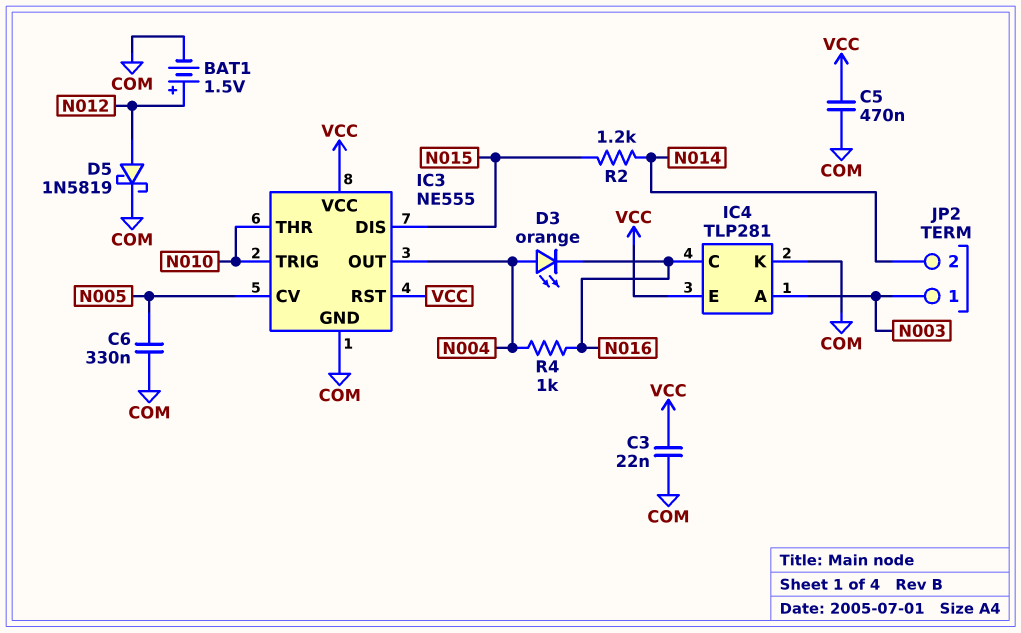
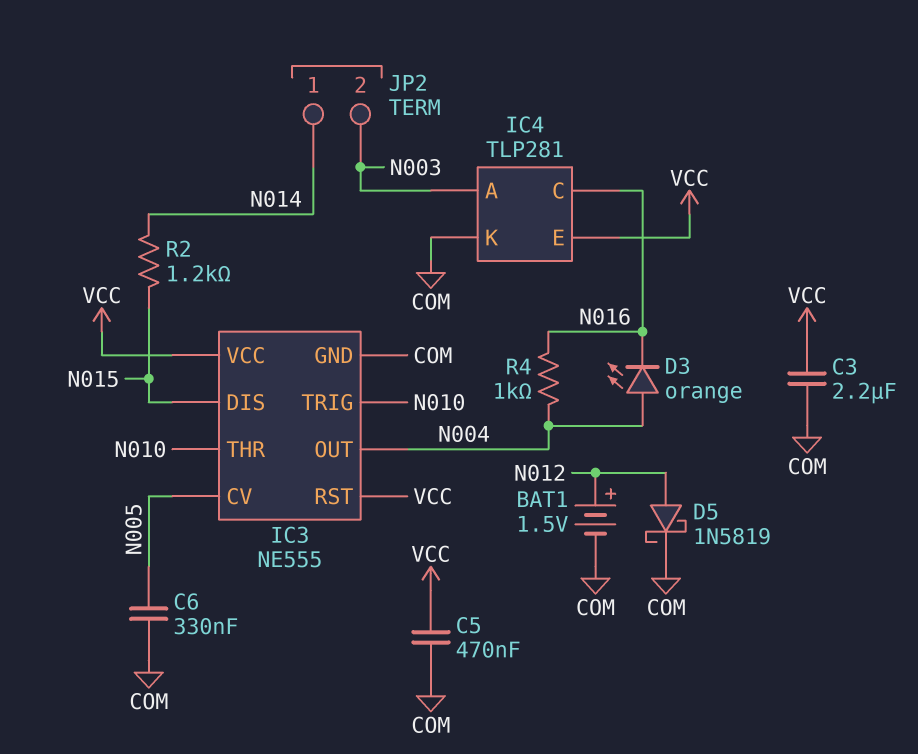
C3: 22nF (COM, VCC) -> 2.2uF (COM, VCC)
JP2 pin 1: N003 -> N014
JP2 pin 2: N014 -> N003

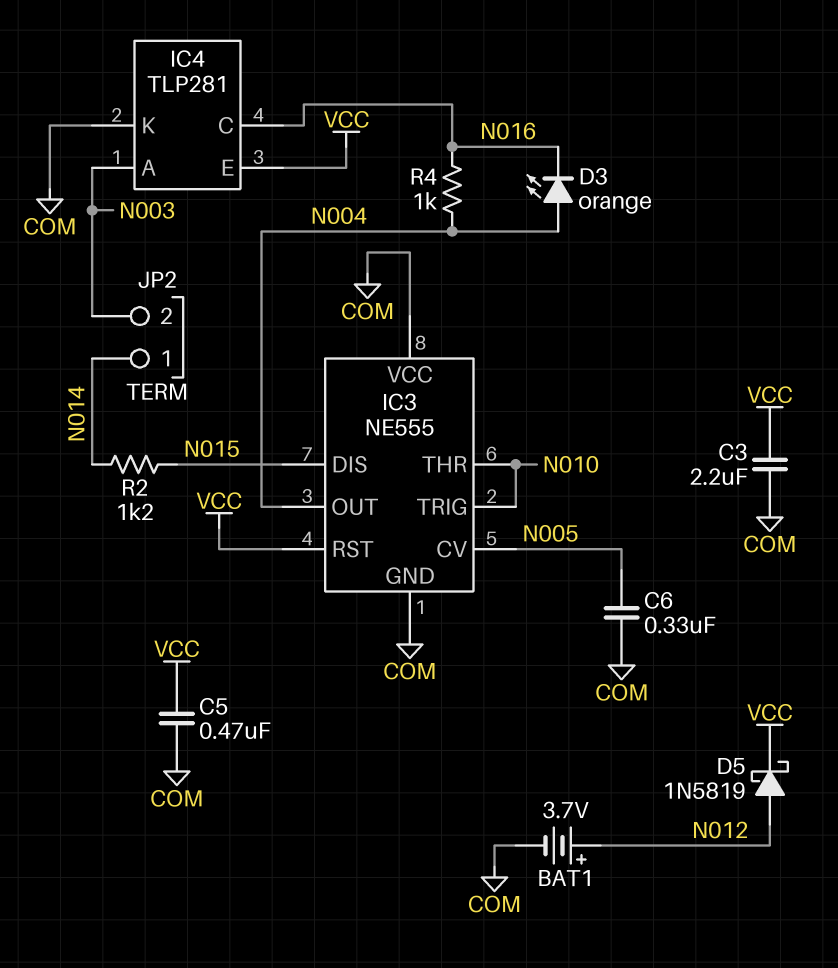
BAT1: 1.5V (plus N012, minus COM) -> 3.7V (plus N012, minus COM)
D5: schottky 1N5819 (A N012, K COM) -> schottky 1N5819 (A N012, K VCC)
IC3 pin VCC: VCC -> COM

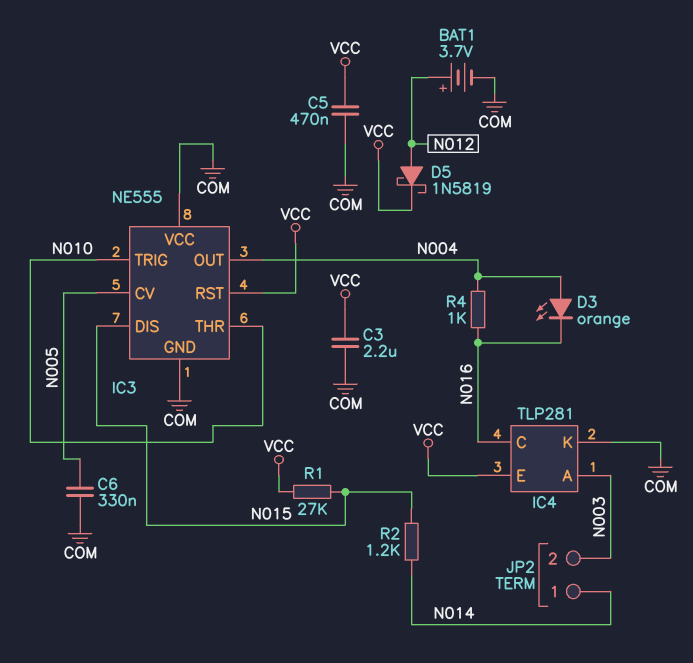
R1: none -> 27k (N015, VCC)

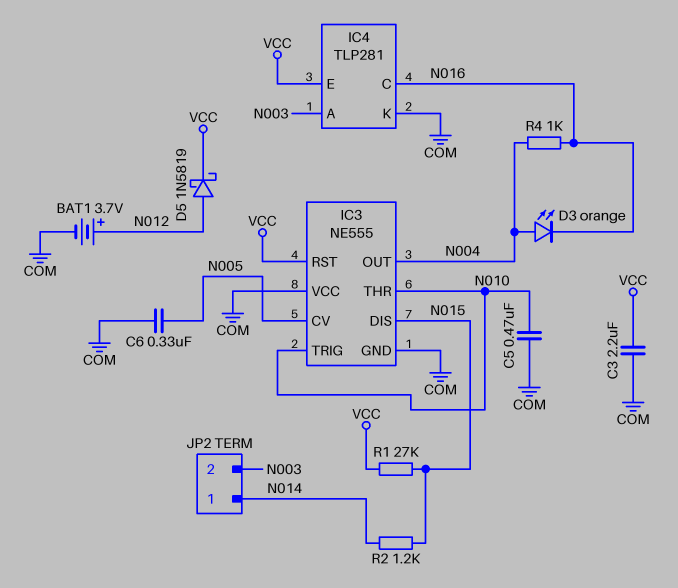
C5: 470nF (COM, VCC) -> 470nF (COM, N010)

